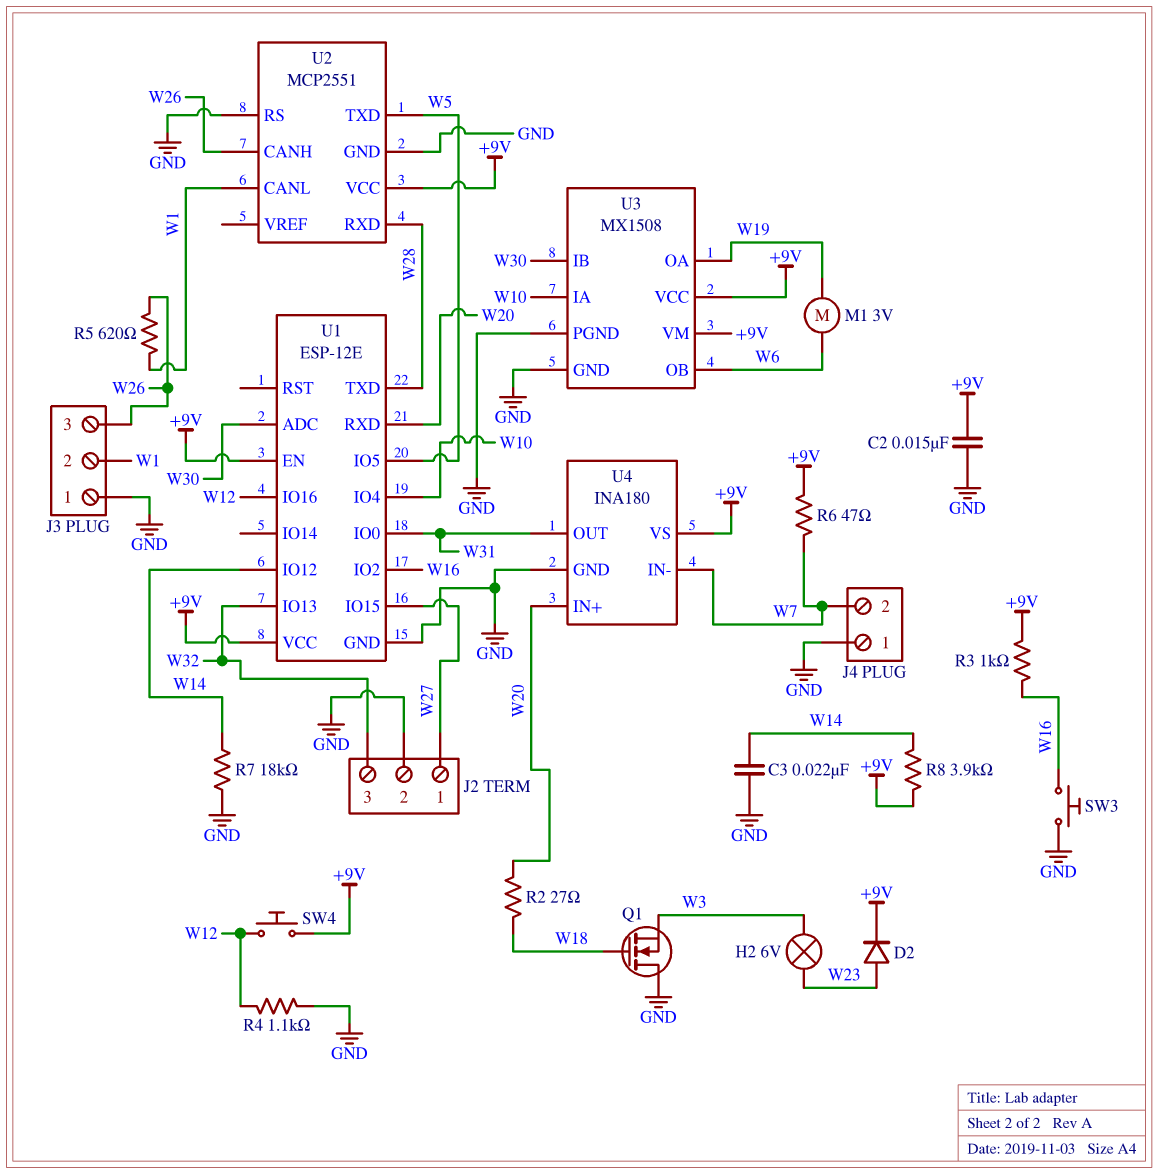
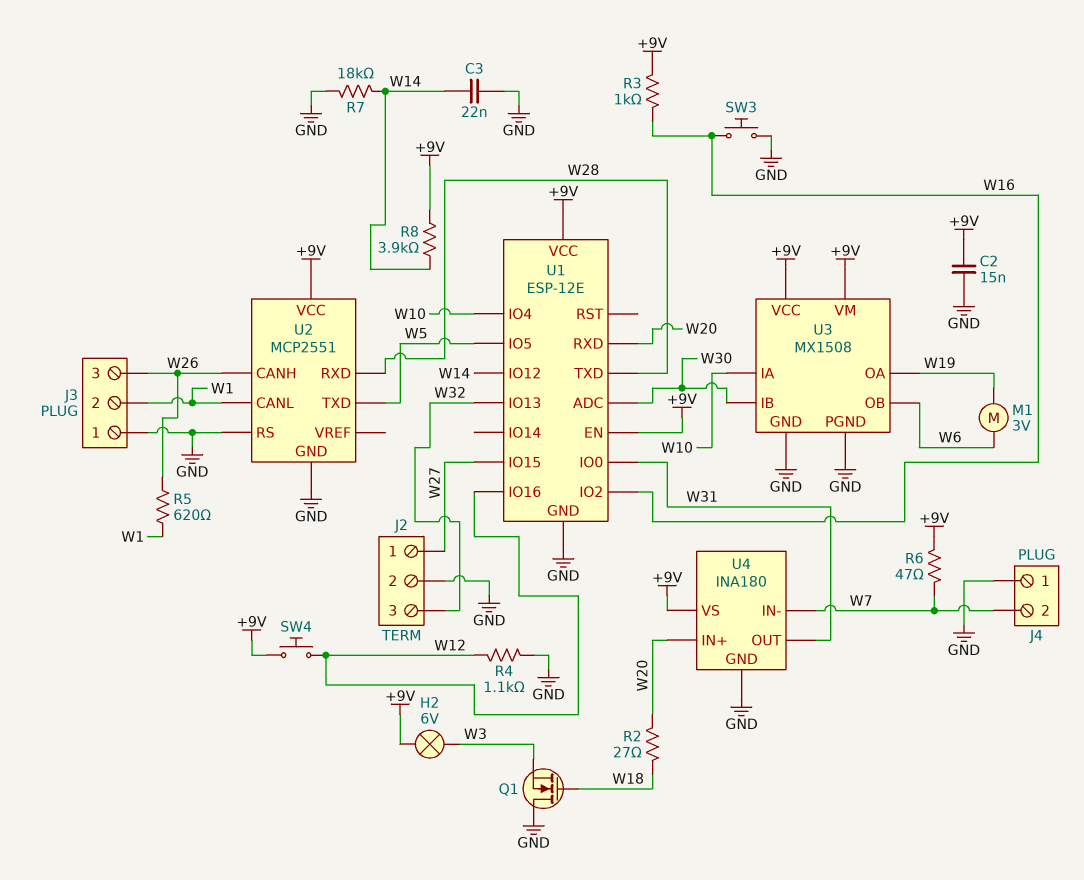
D2: diode (A W23, K +9V) -> none
H2: lamp 6V (W3, W23) -> lamp 6V (+9V, W3)

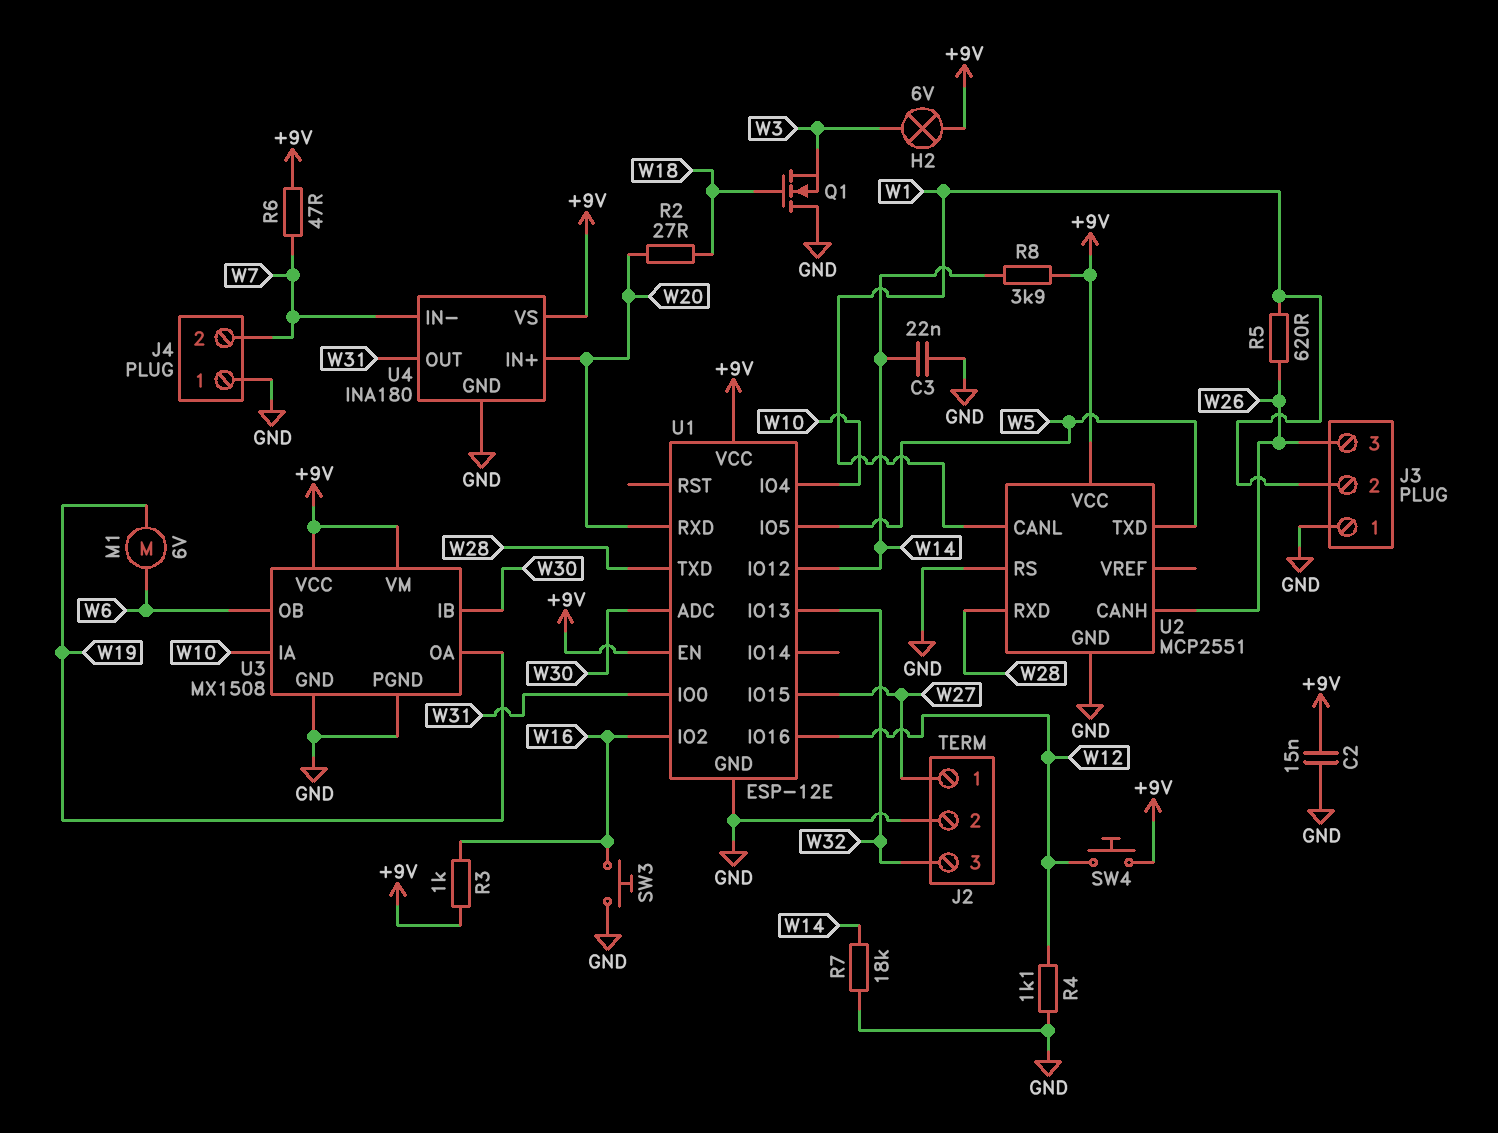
M1: motor 3V (W6, W19) -> motor 6V (W6, W19)

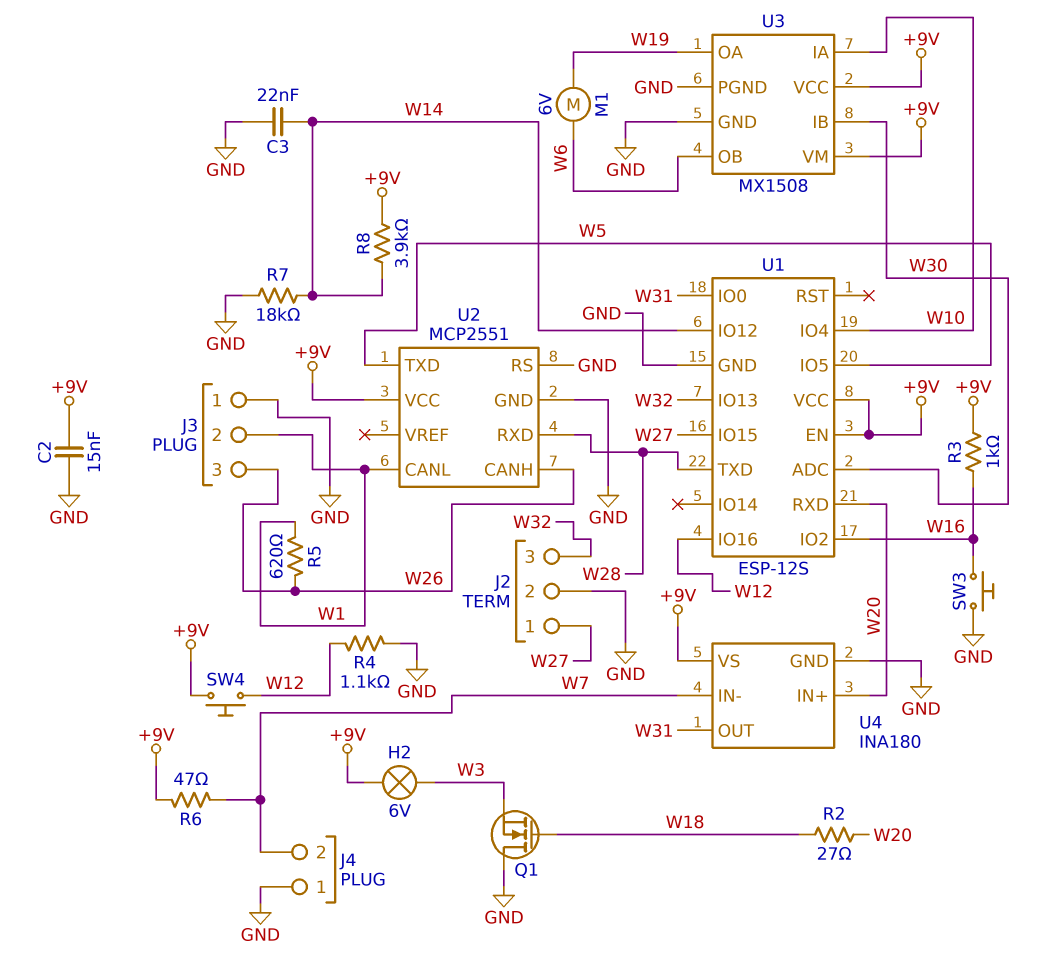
U1: ESP-12E -> ESP-12S

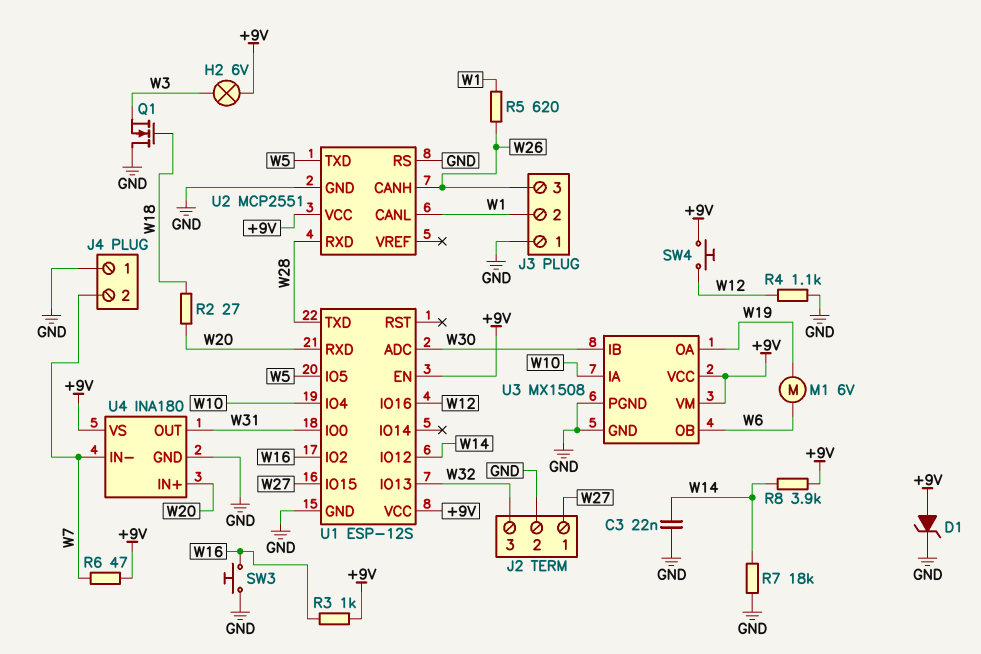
C2: 15nF (+9V, GND) -> none
D1: none -> zener (A +9V, K GND)

